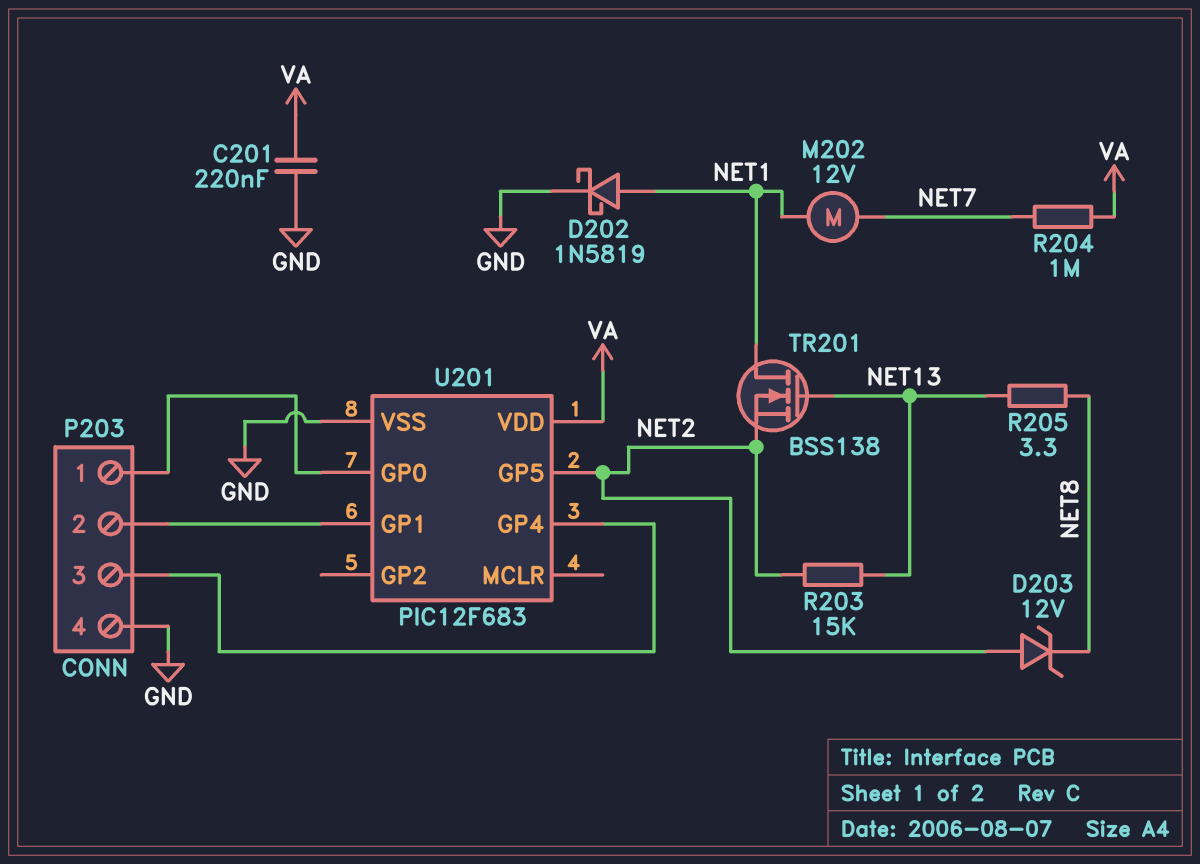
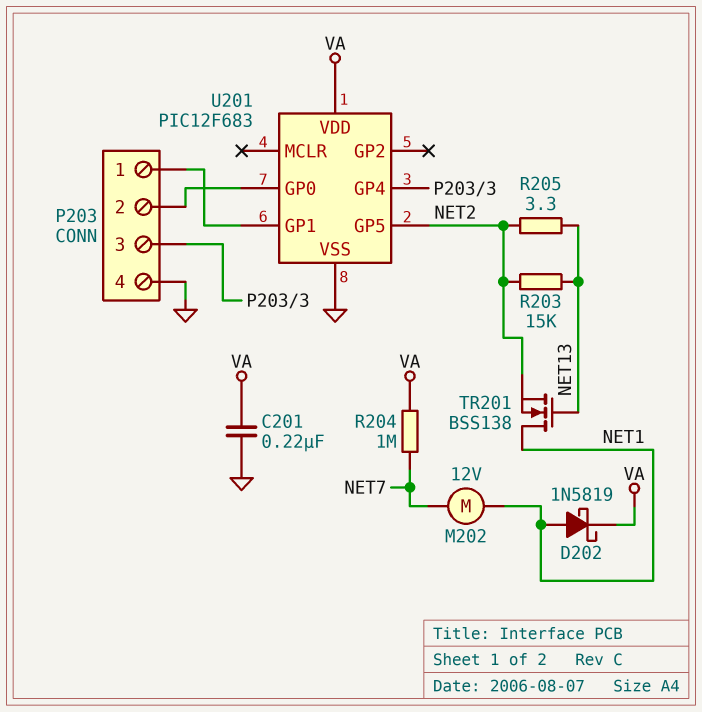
D202: schottky 1N5819 (A NET1, K GND) -> schottky 1N5819 (A NET1, K VA)
D203: zener 12V (A NET2, K NET8) -> none
R205: 3.3 (NET8, NET13) -> 3.3 (NET2, NET13)
U201 pin GP0: P203/1 -> P203/2
U201 pin GP1: P203/2 -> P203/1

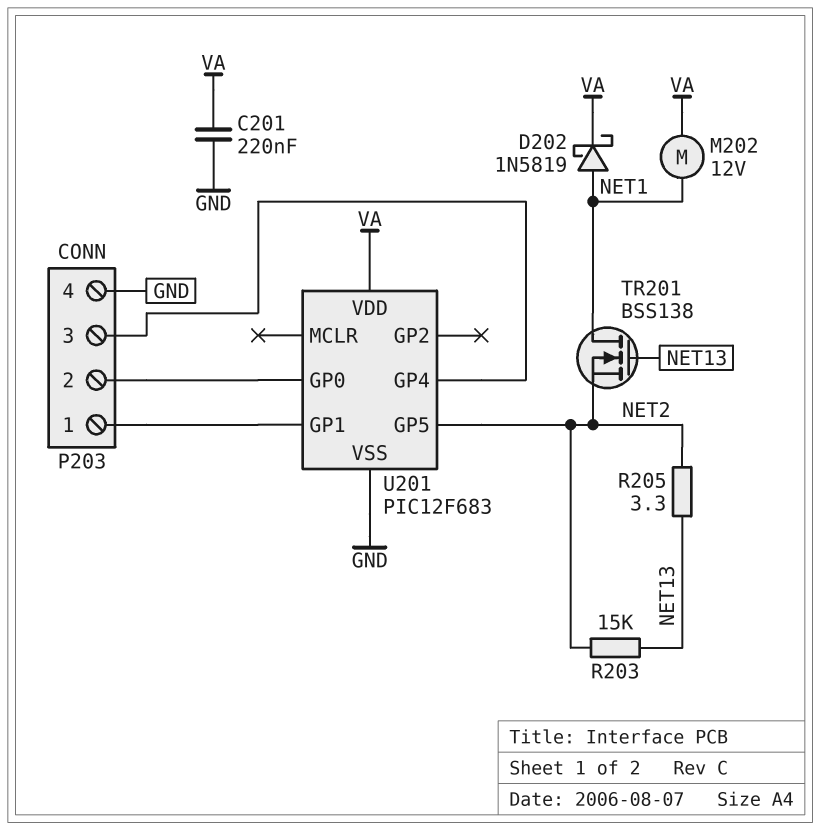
M202: motor 12V (NET1, NET7) -> motor 12V (NET1, VA)
R204: 1M (NET7, VA) -> none

